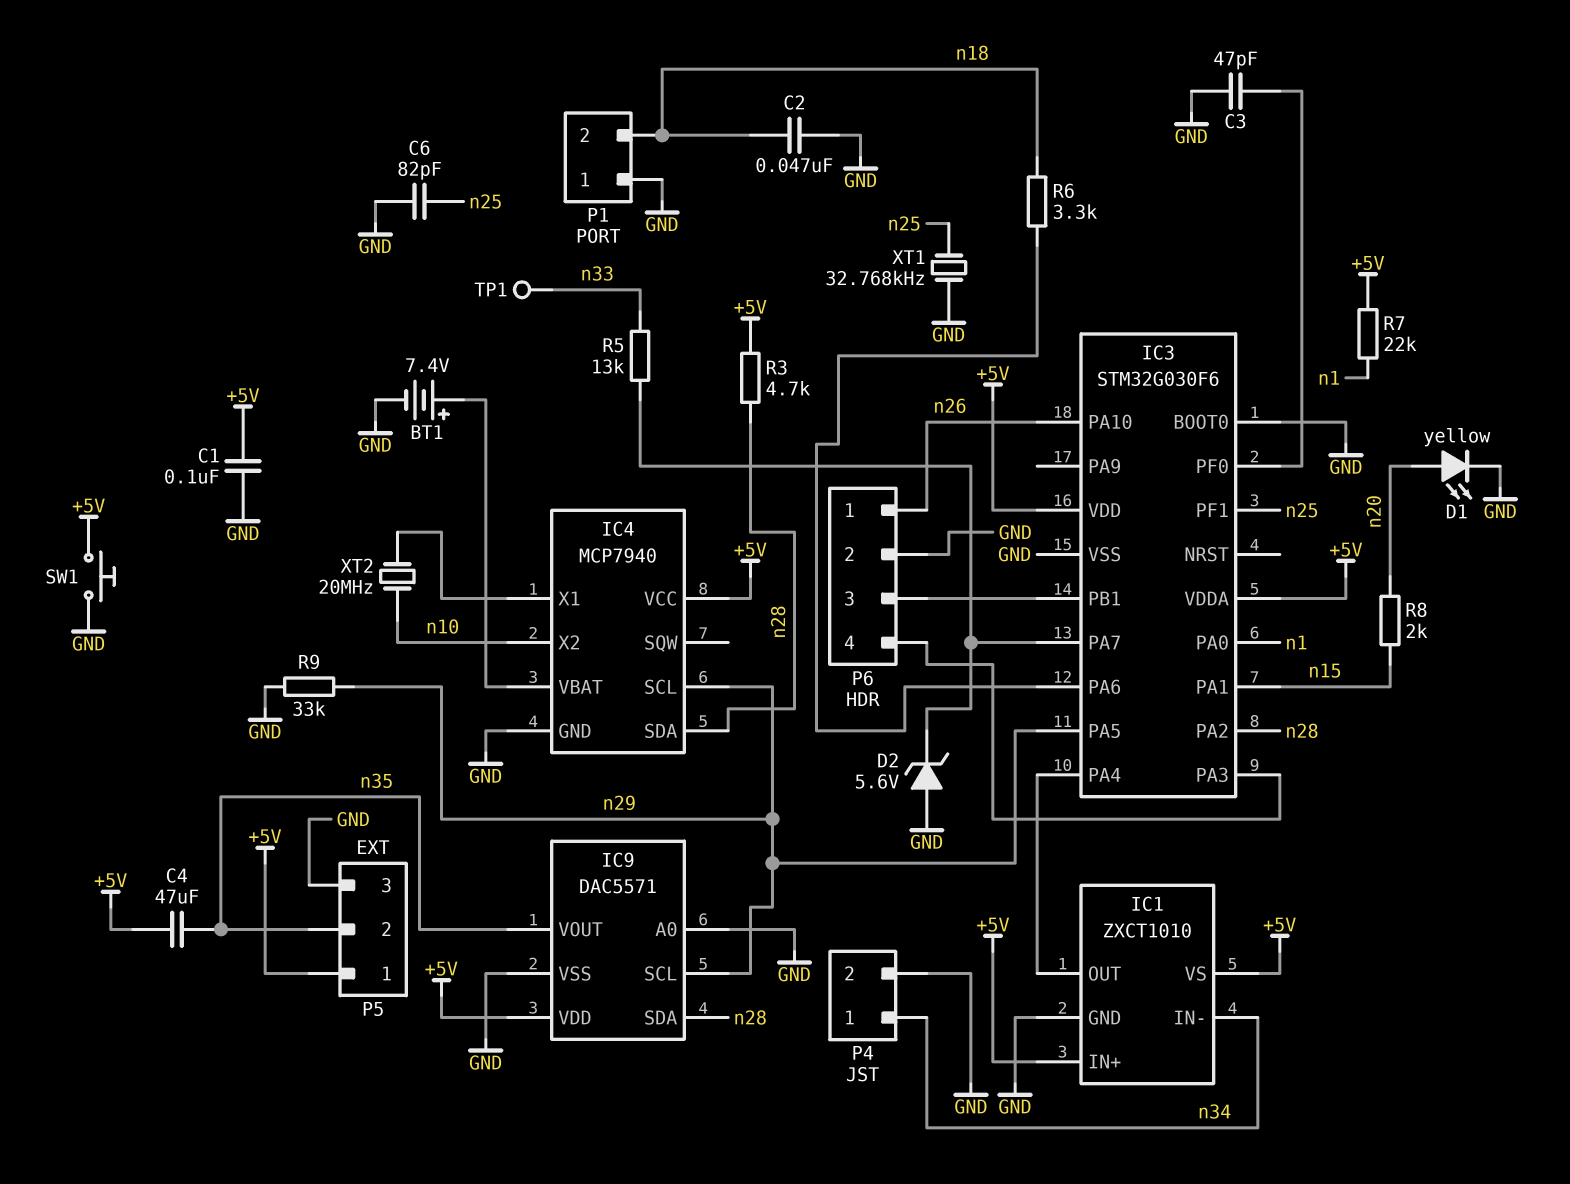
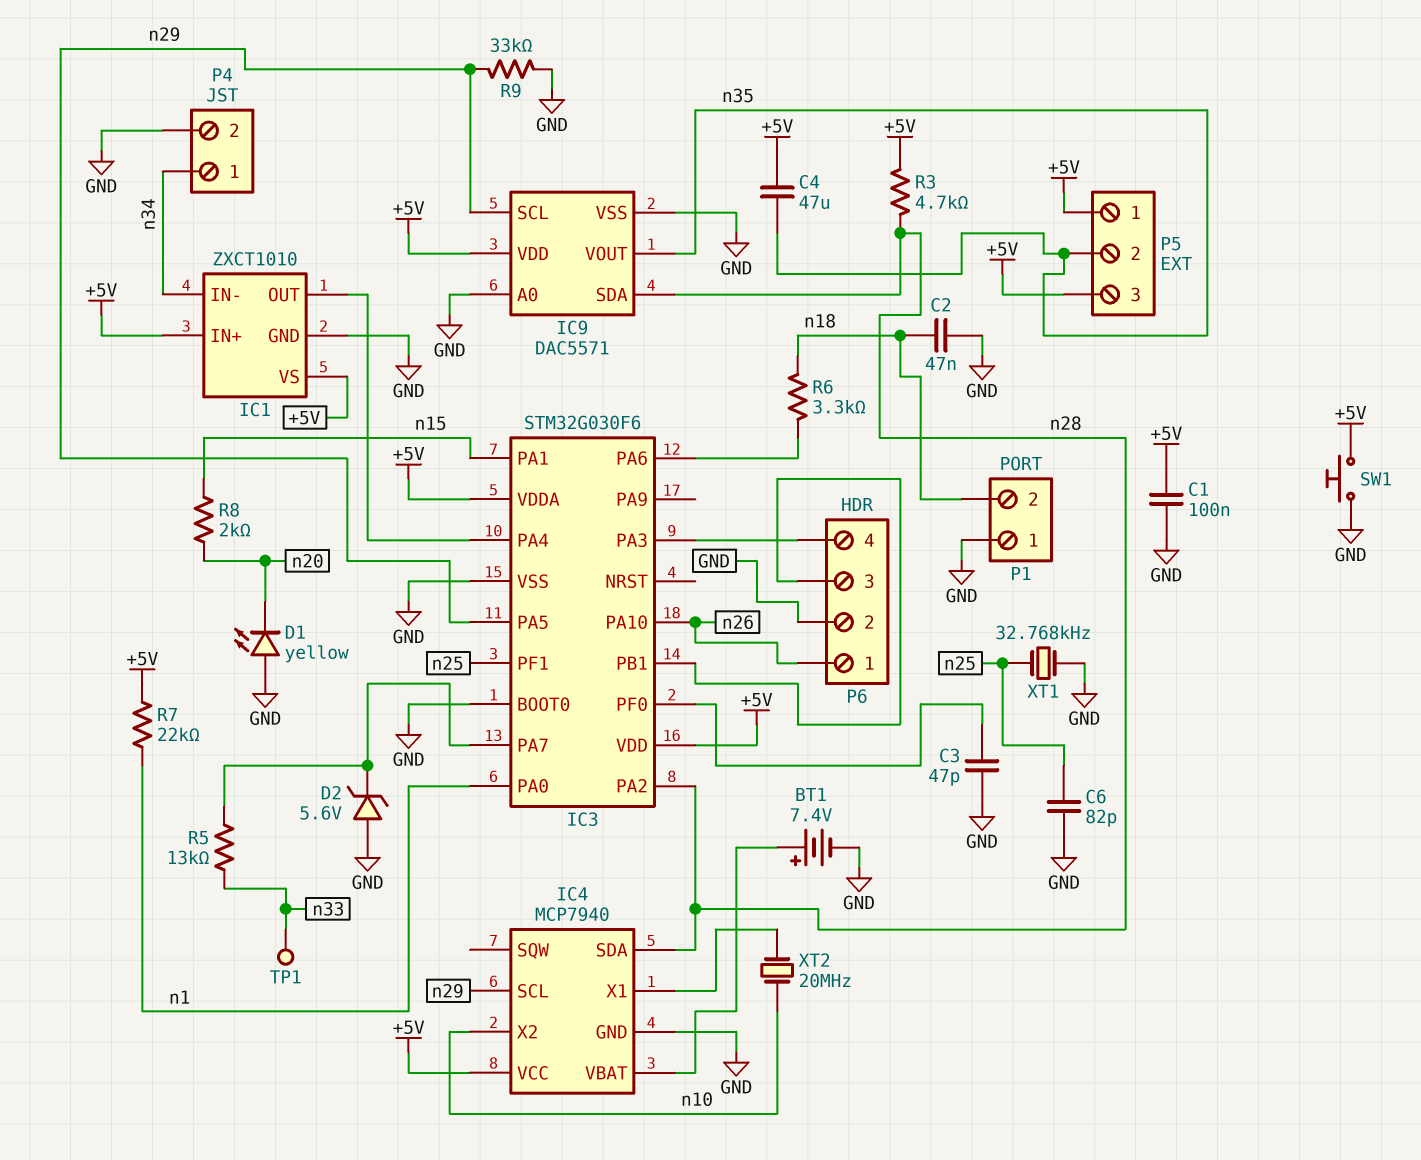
D1: LED yellow (A n20, K GND) -> LED yellow (A GND, K n20)
P5 pin 3: GND -> +5V

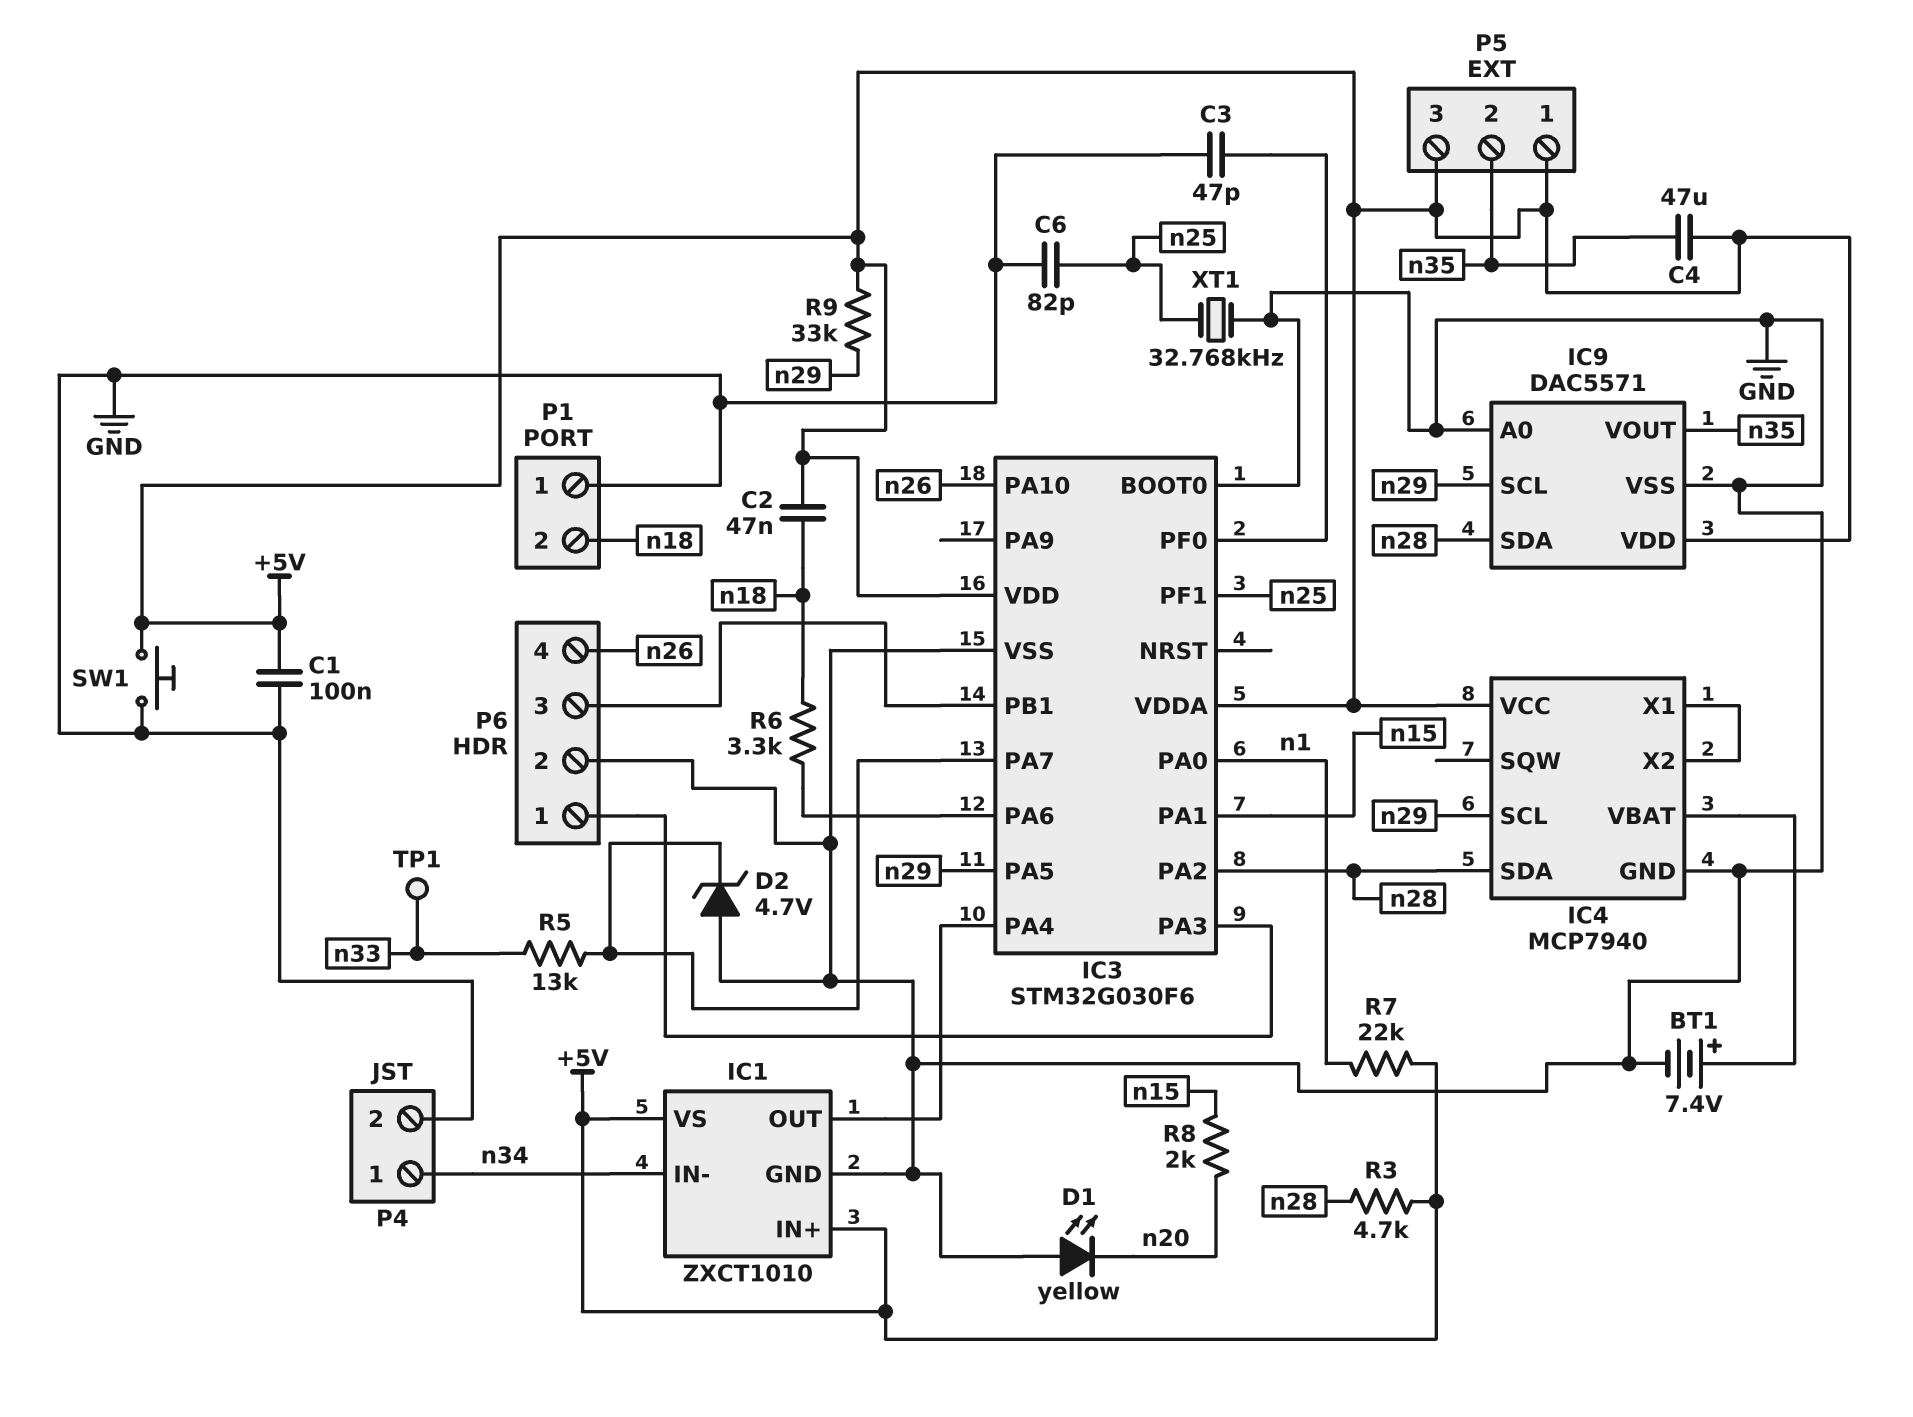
C2: 47nF (GND, n18) -> 47nF (+5V, n18)
D2: zener 5.6V (A GND, K IC3/PA7) -> zener 4.7V (A GND, K IC3/PA7)
IC4 pin X2: n10 -> IC4/X1
P6 pin 1: n26 -> IC3/PA3
P6 pin 4: IC3/PA3 -> n26
R9: 33k (GND, n29) -> 33k (+5V, n29)
XT2: 20MHz (IC4/X1, n10) -> none

